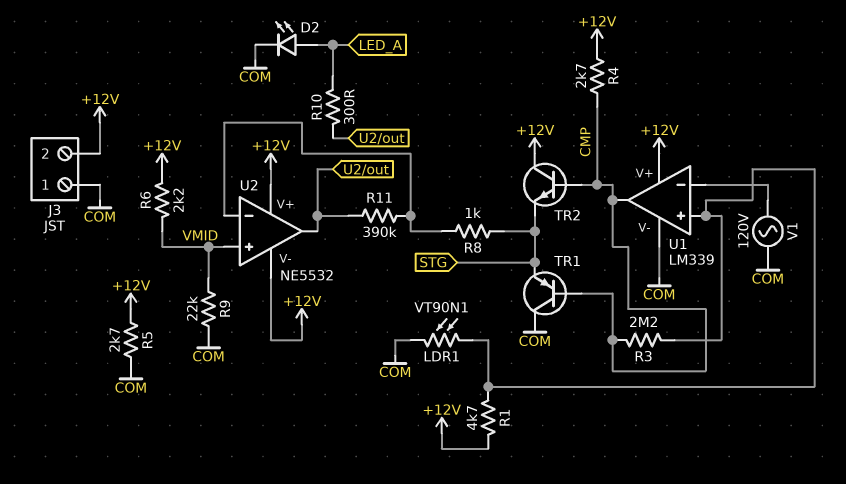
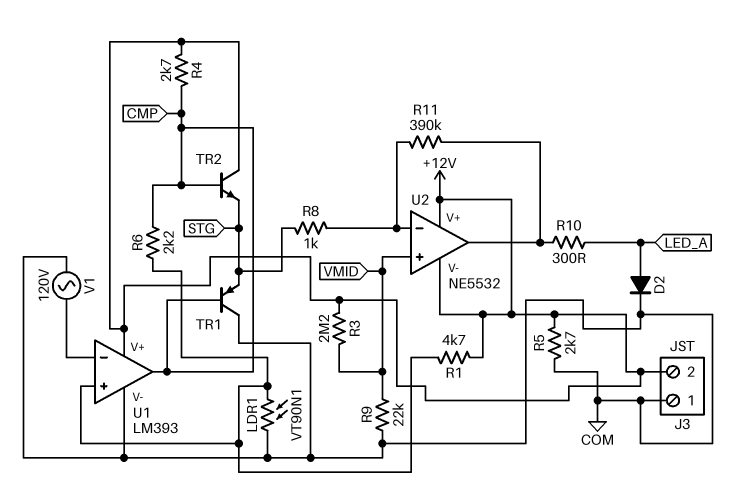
D2: LED (A LED_A, K COM) -> diode (A LED_A, K COM)
R3: 2.2M (CMP, U1/in+) -> 2.2M (+12V, VMID)
R6: 2.2k (+12V, VMID) -> 2.2k (CMP, U1/in+)
U1: LM339 -> LM393

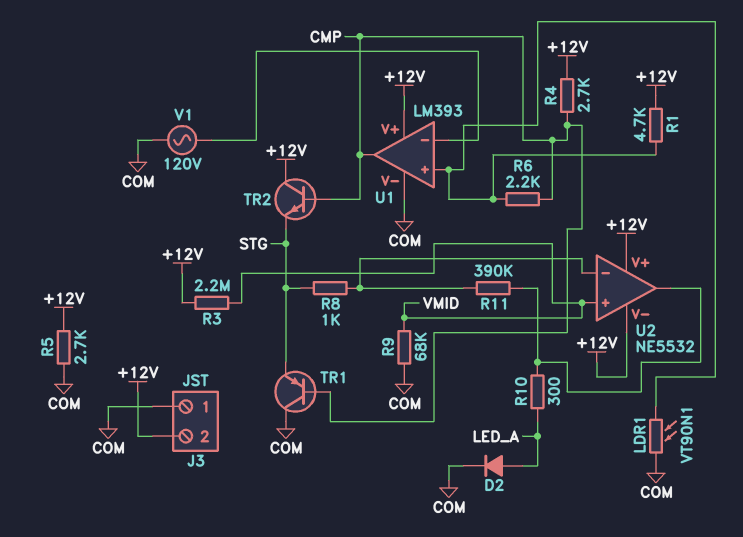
R9: 22k (COM, VMID) -> 68k (COM, VMID)

